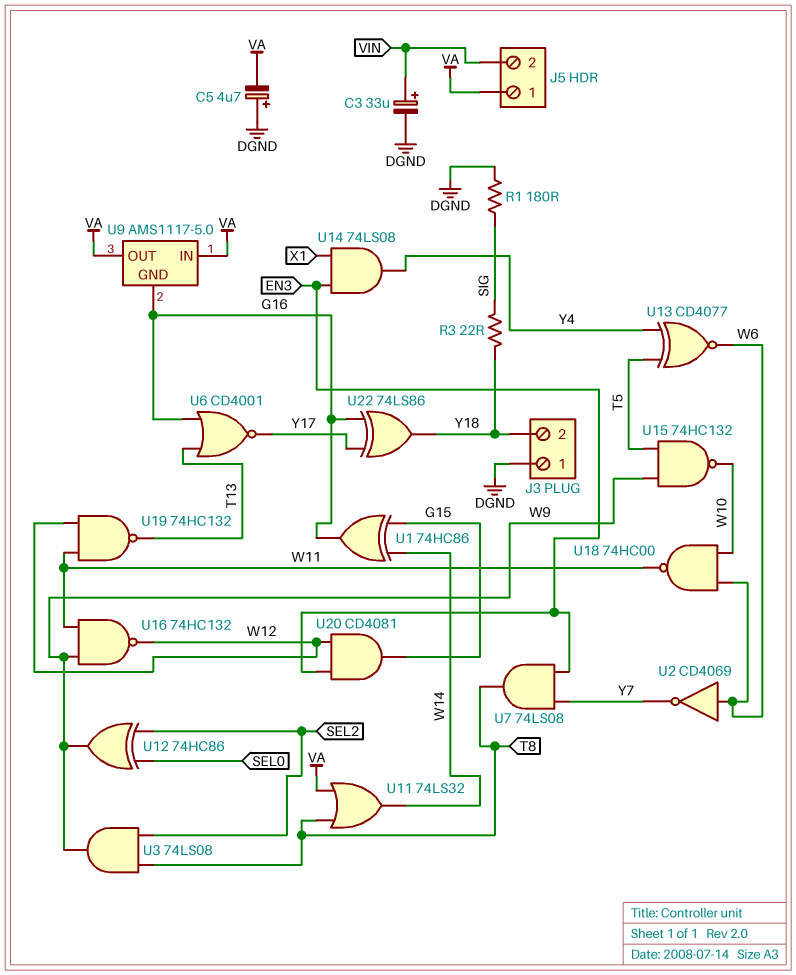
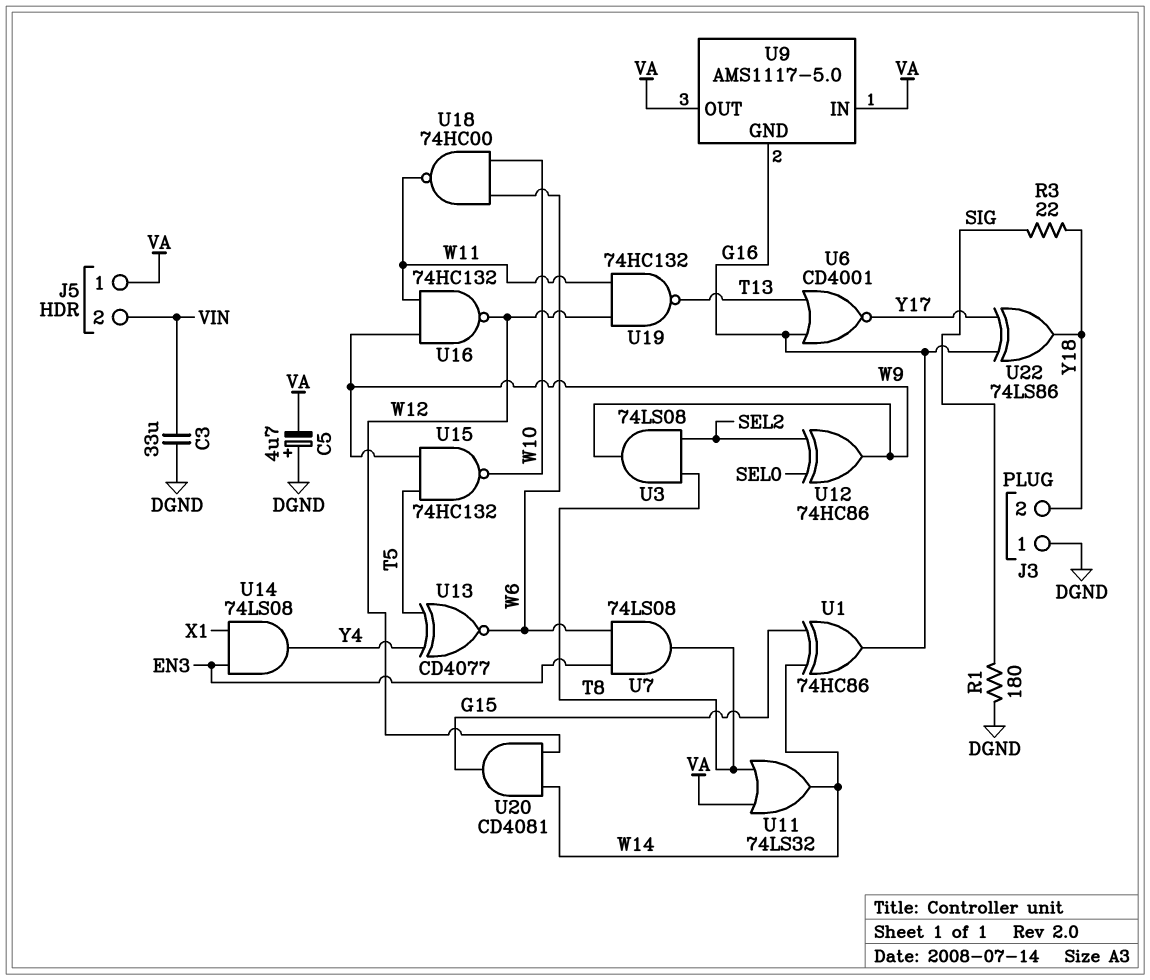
C3: 33uF (plus VIN, minus DGND) -> 33uF (DGND, VIN)
U2: NOT CD4069 (in W6, out Y7) -> none
U7: AND 74LS08 (in EN3, in Y7, out T8) -> AND 74LS08 (in EN3, in W6, out T8)
U20: AND CD4081 (in EN3, in W12, out G15) -> AND CD4081 (in W12, in W14, out G15)

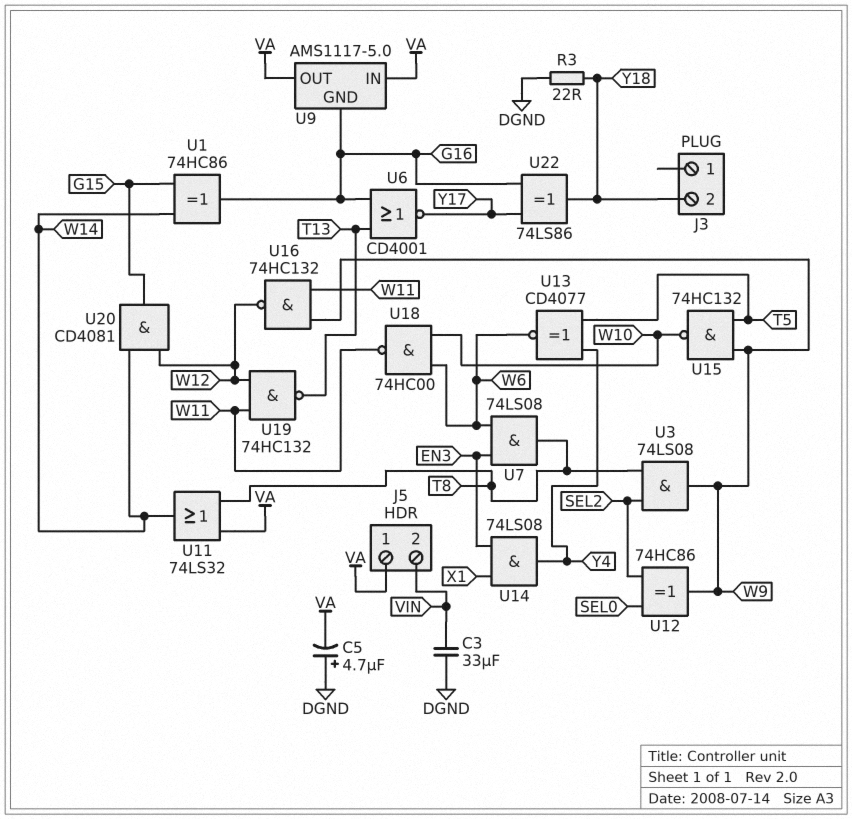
J3 pin 1: DGND -> none
R1: 180 (DGND, SIG) -> none
R3: 22 (SIG, Y18) -> 22 (DGND, Y18)

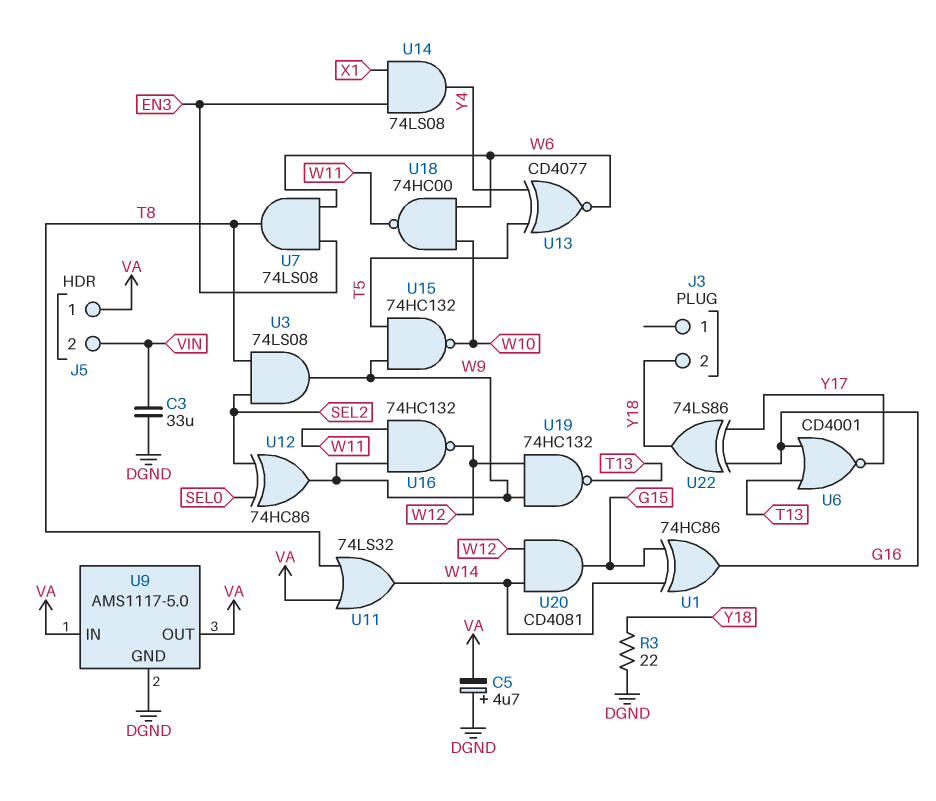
U9 pin GND: G16 -> DGND
U19: NAND 74HC132 (in W11, in W12, out T13) -> NAND 74HC132 (in W9, in W12, out T13)

